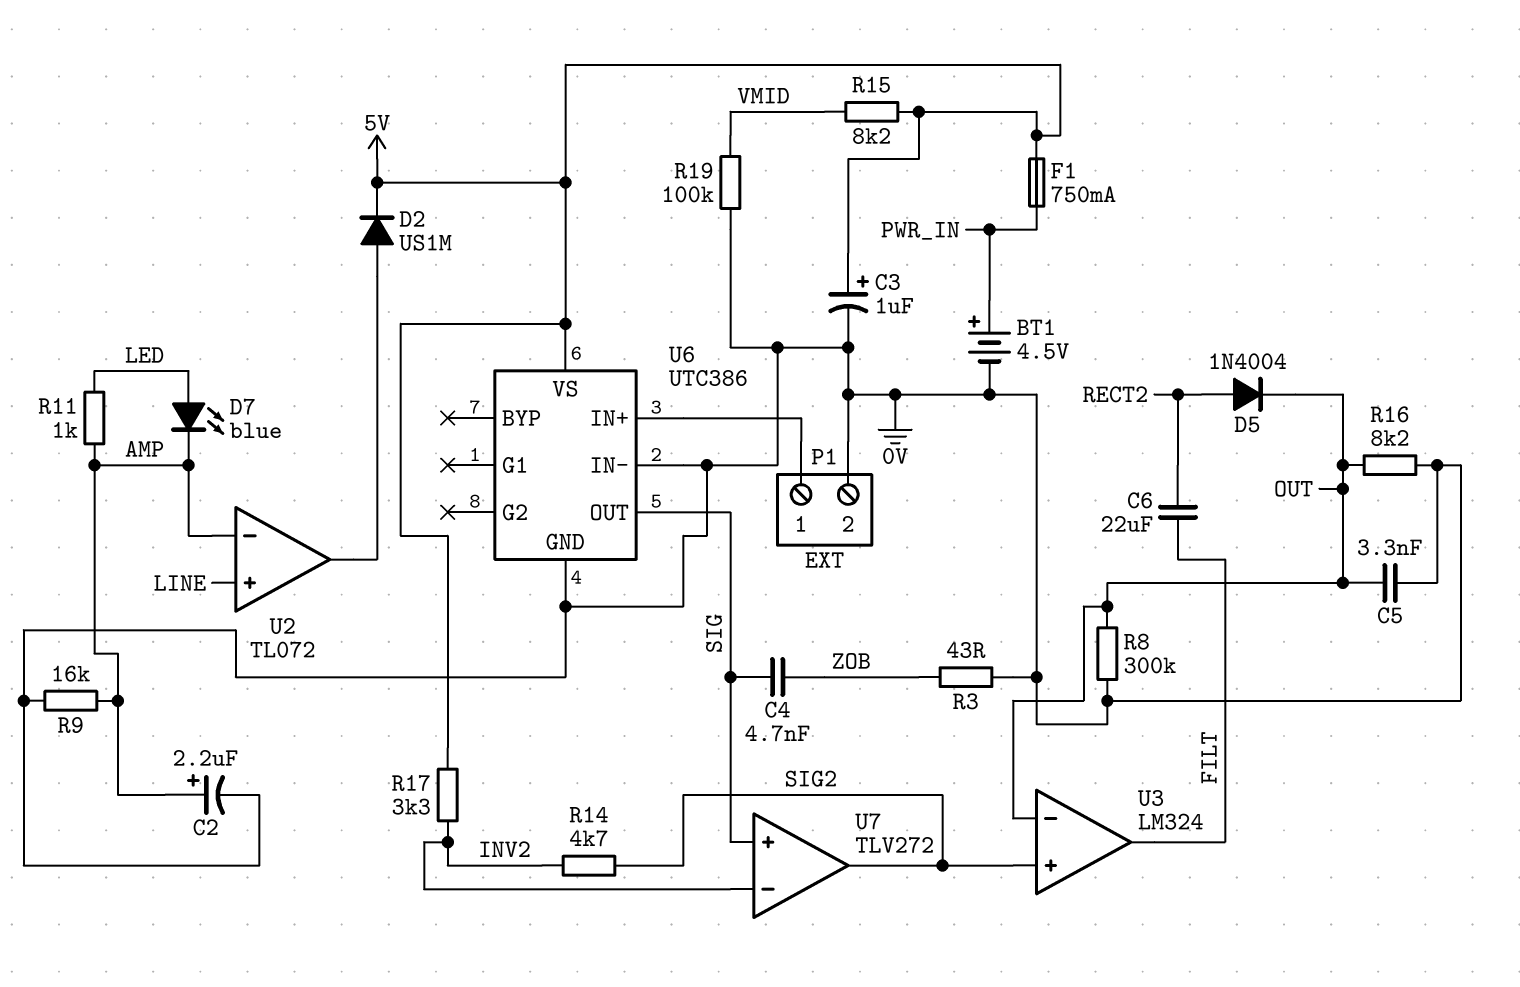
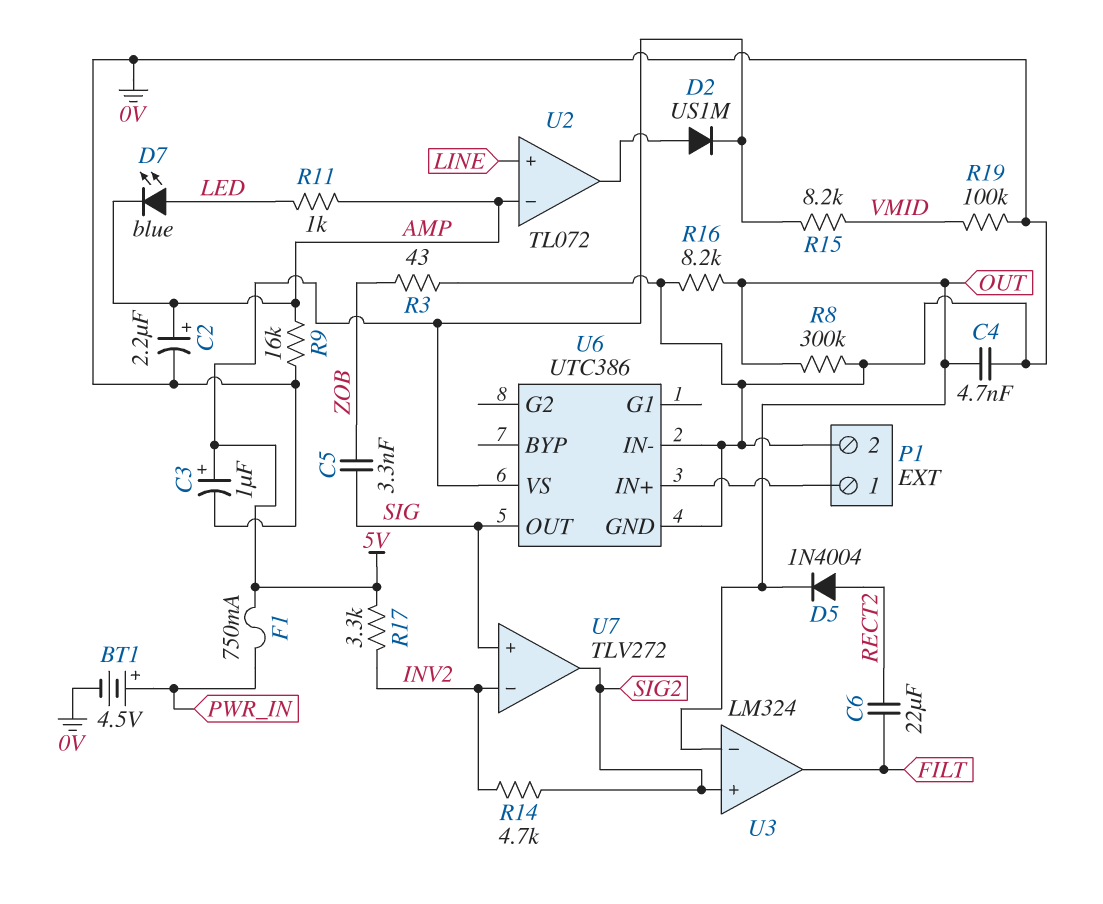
C4: 4.7nF (SIG, ZOB) -> 4.7nF (0V, OUT)
C5: 3.3nF (0V, OUT) -> 3.3nF (SIG, ZOB)

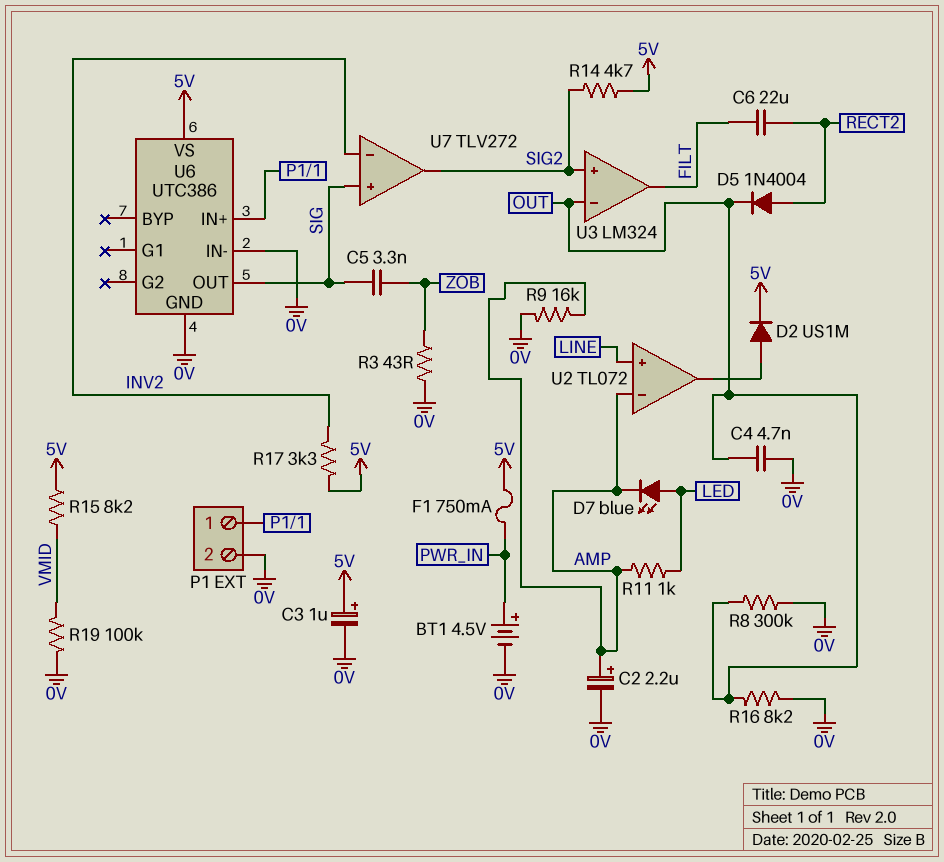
R14: 4.7k (INV2, SIG2) -> 4.7k (5V, SIG2)

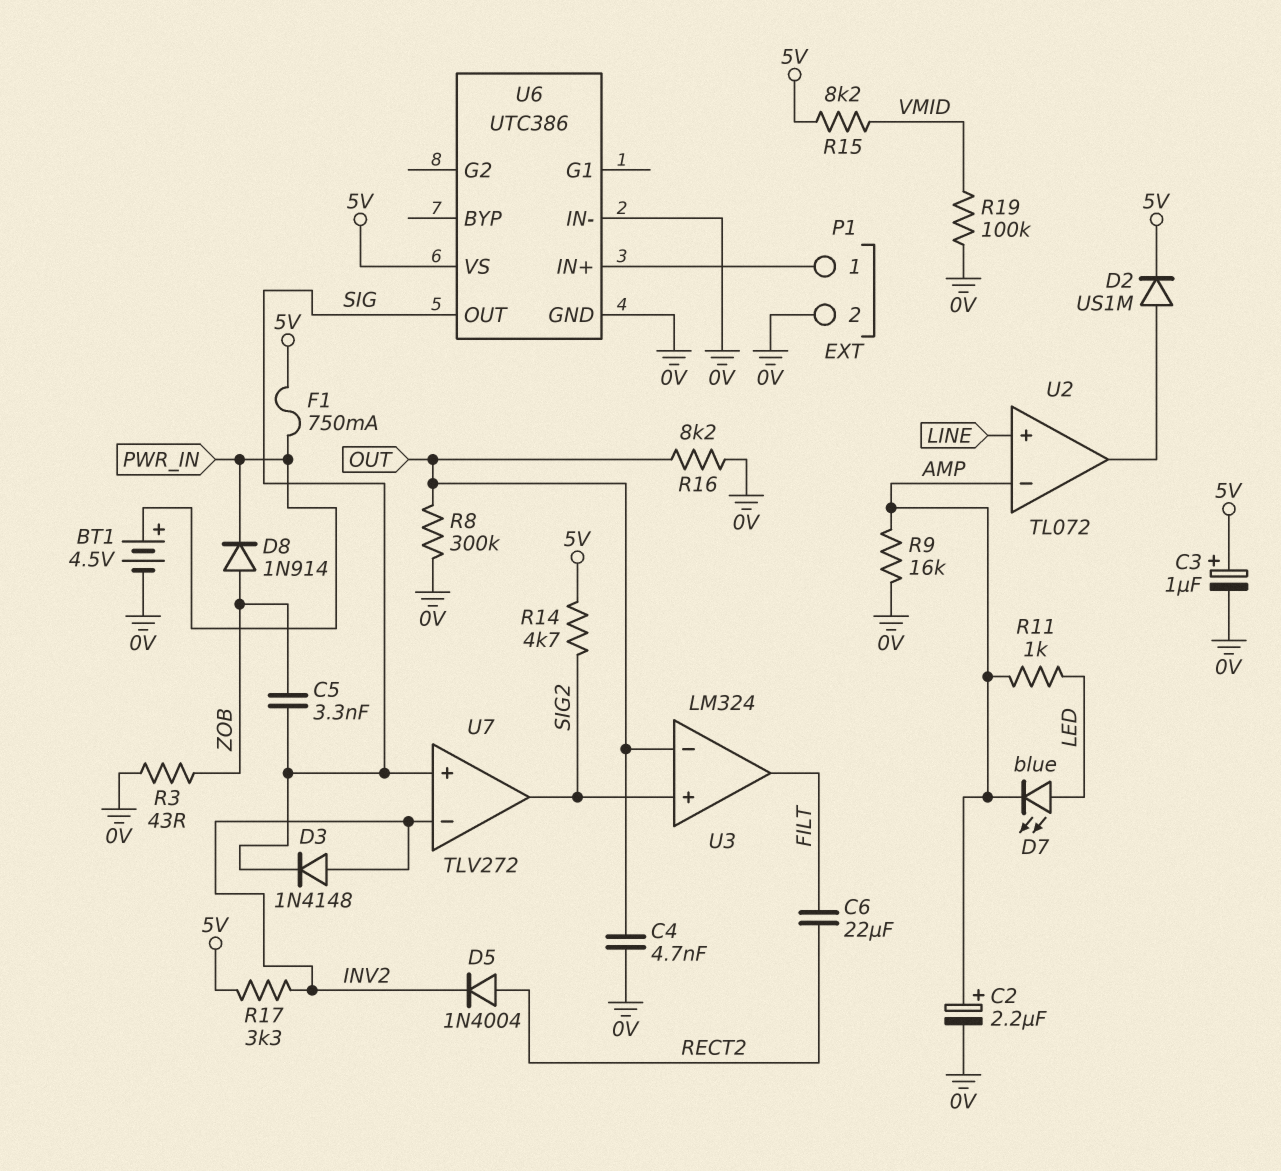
D3: none -> diode 1N4148 (A INV2, K SIG)
D5: diode 1N4004 (A RECT2, K OUT) -> diode 1N4004 (A RECT2, K INV2)
D8: none -> diode 1N914 (A ZOB, K PWR_IN)

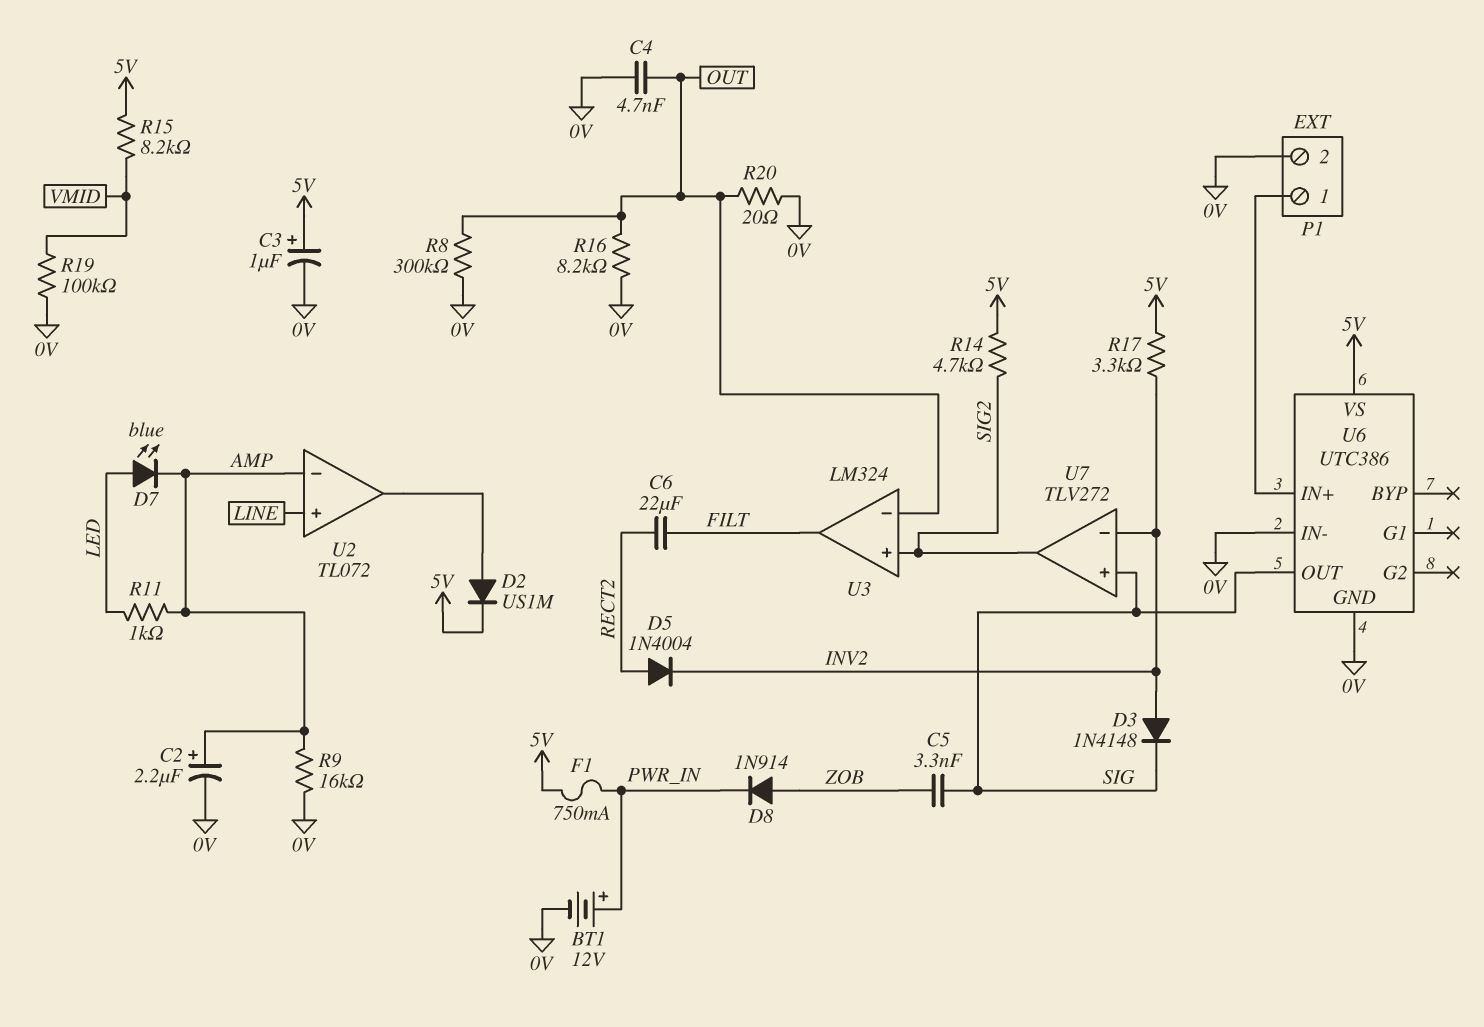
BT1: 4.5V (plus PWR_IN, minus 0V) -> 12V (plus PWR_IN, minus 0V)
R3: 43 (0V, ZOB) -> none
R20: none -> 20 (0V, OUT)

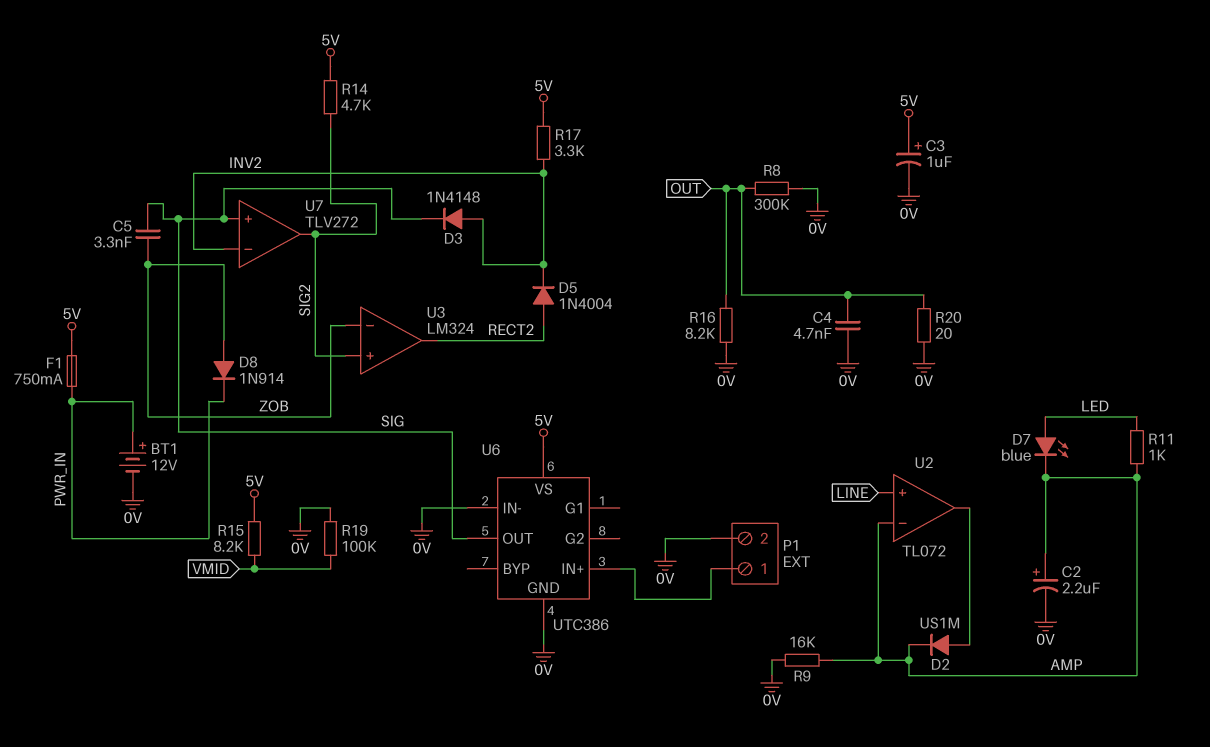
C6: 22uF (FILT, RECT2) -> none
D2: diode US1M (A U2/out, K 5V) -> diode US1M (A U2/out, K AMP)
U3 pin in-: OUT -> ZOB
U3 pin out: FILT -> RECT2

